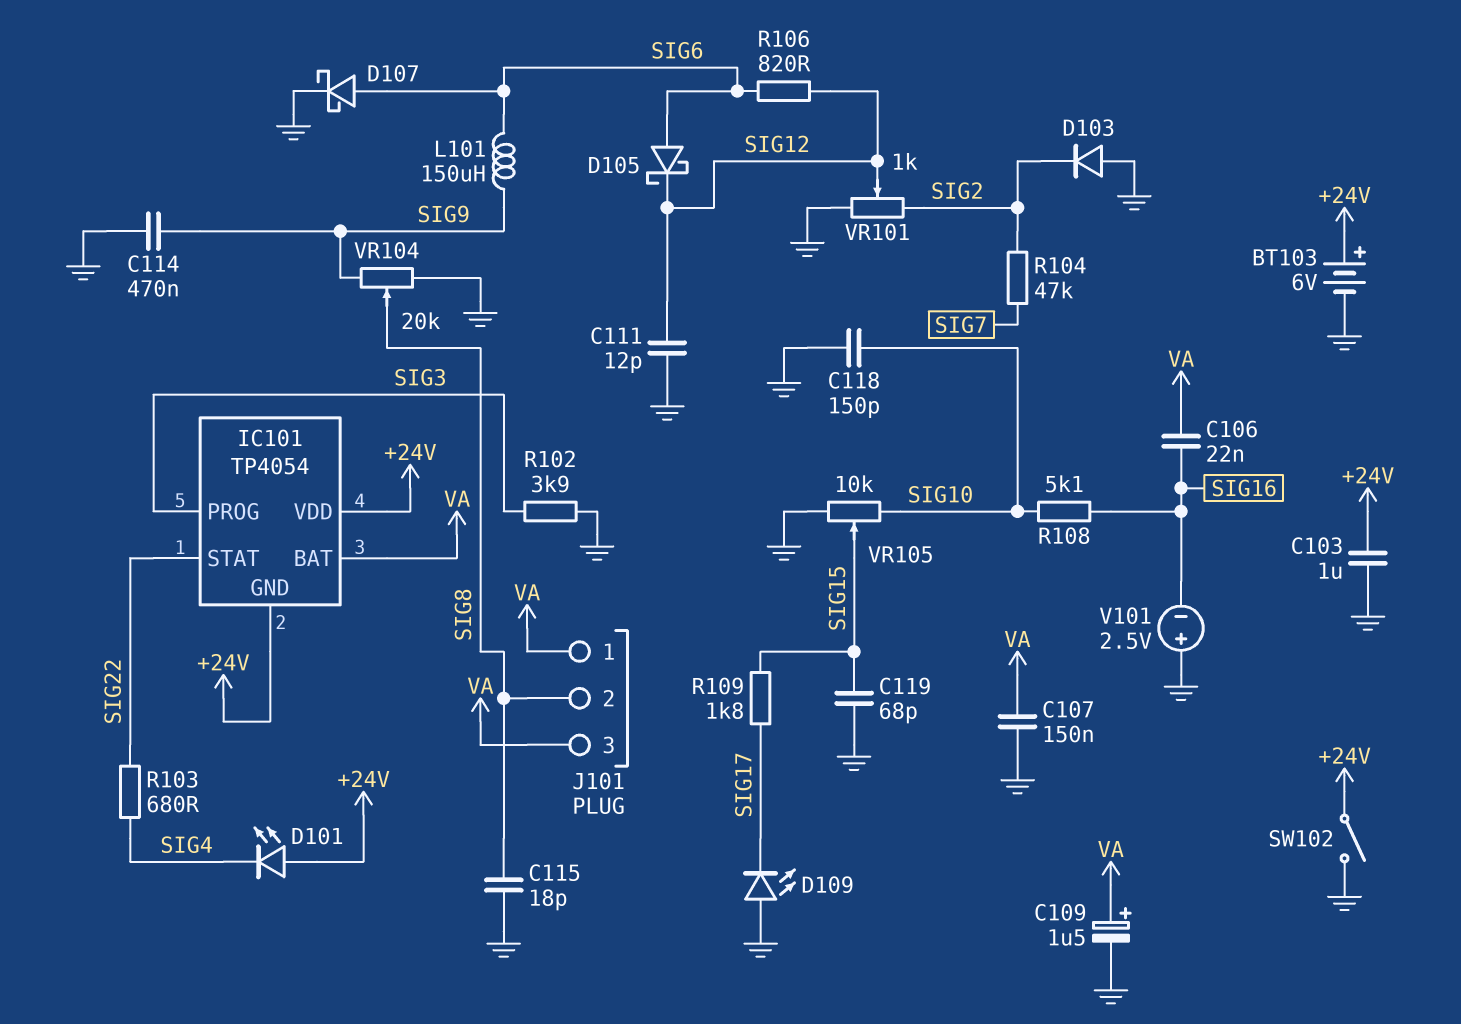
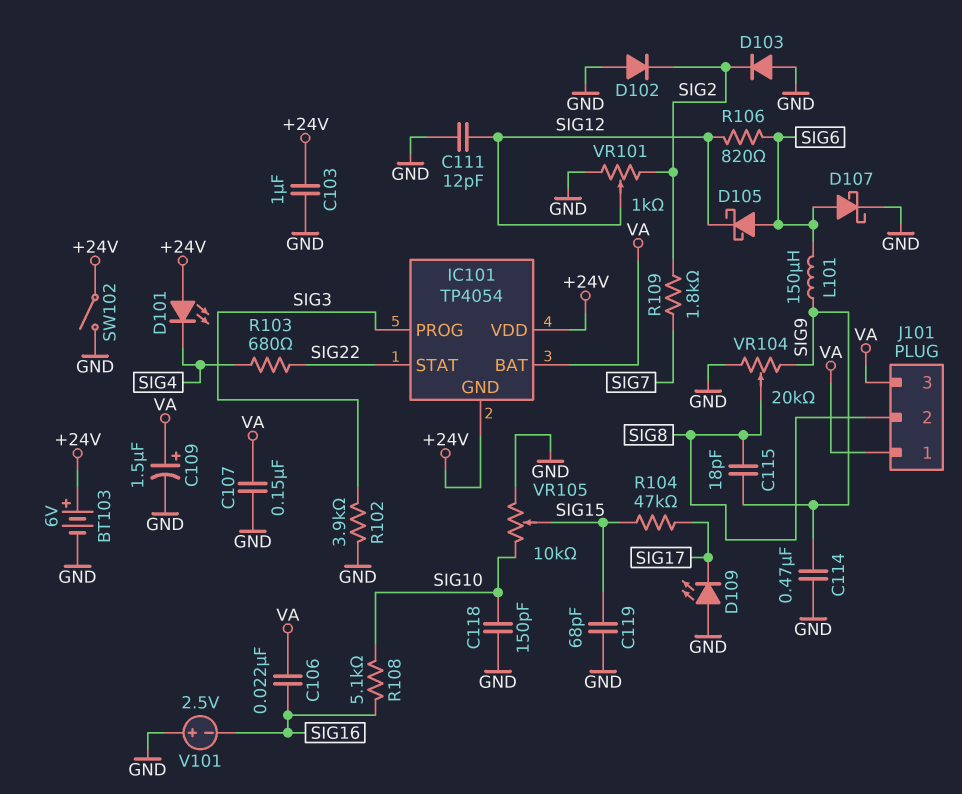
C115: 18pF (GND, SIG8) -> 18pF (SIG8, SIG9)
D102: none -> diode (A GND, K SIG2)
R104: 47k (SIG2, SIG7) -> 47k (SIG15, SIG17)
R109: 1.8k (SIG15, SIG17) -> 1.8k (SIG2, SIG7)

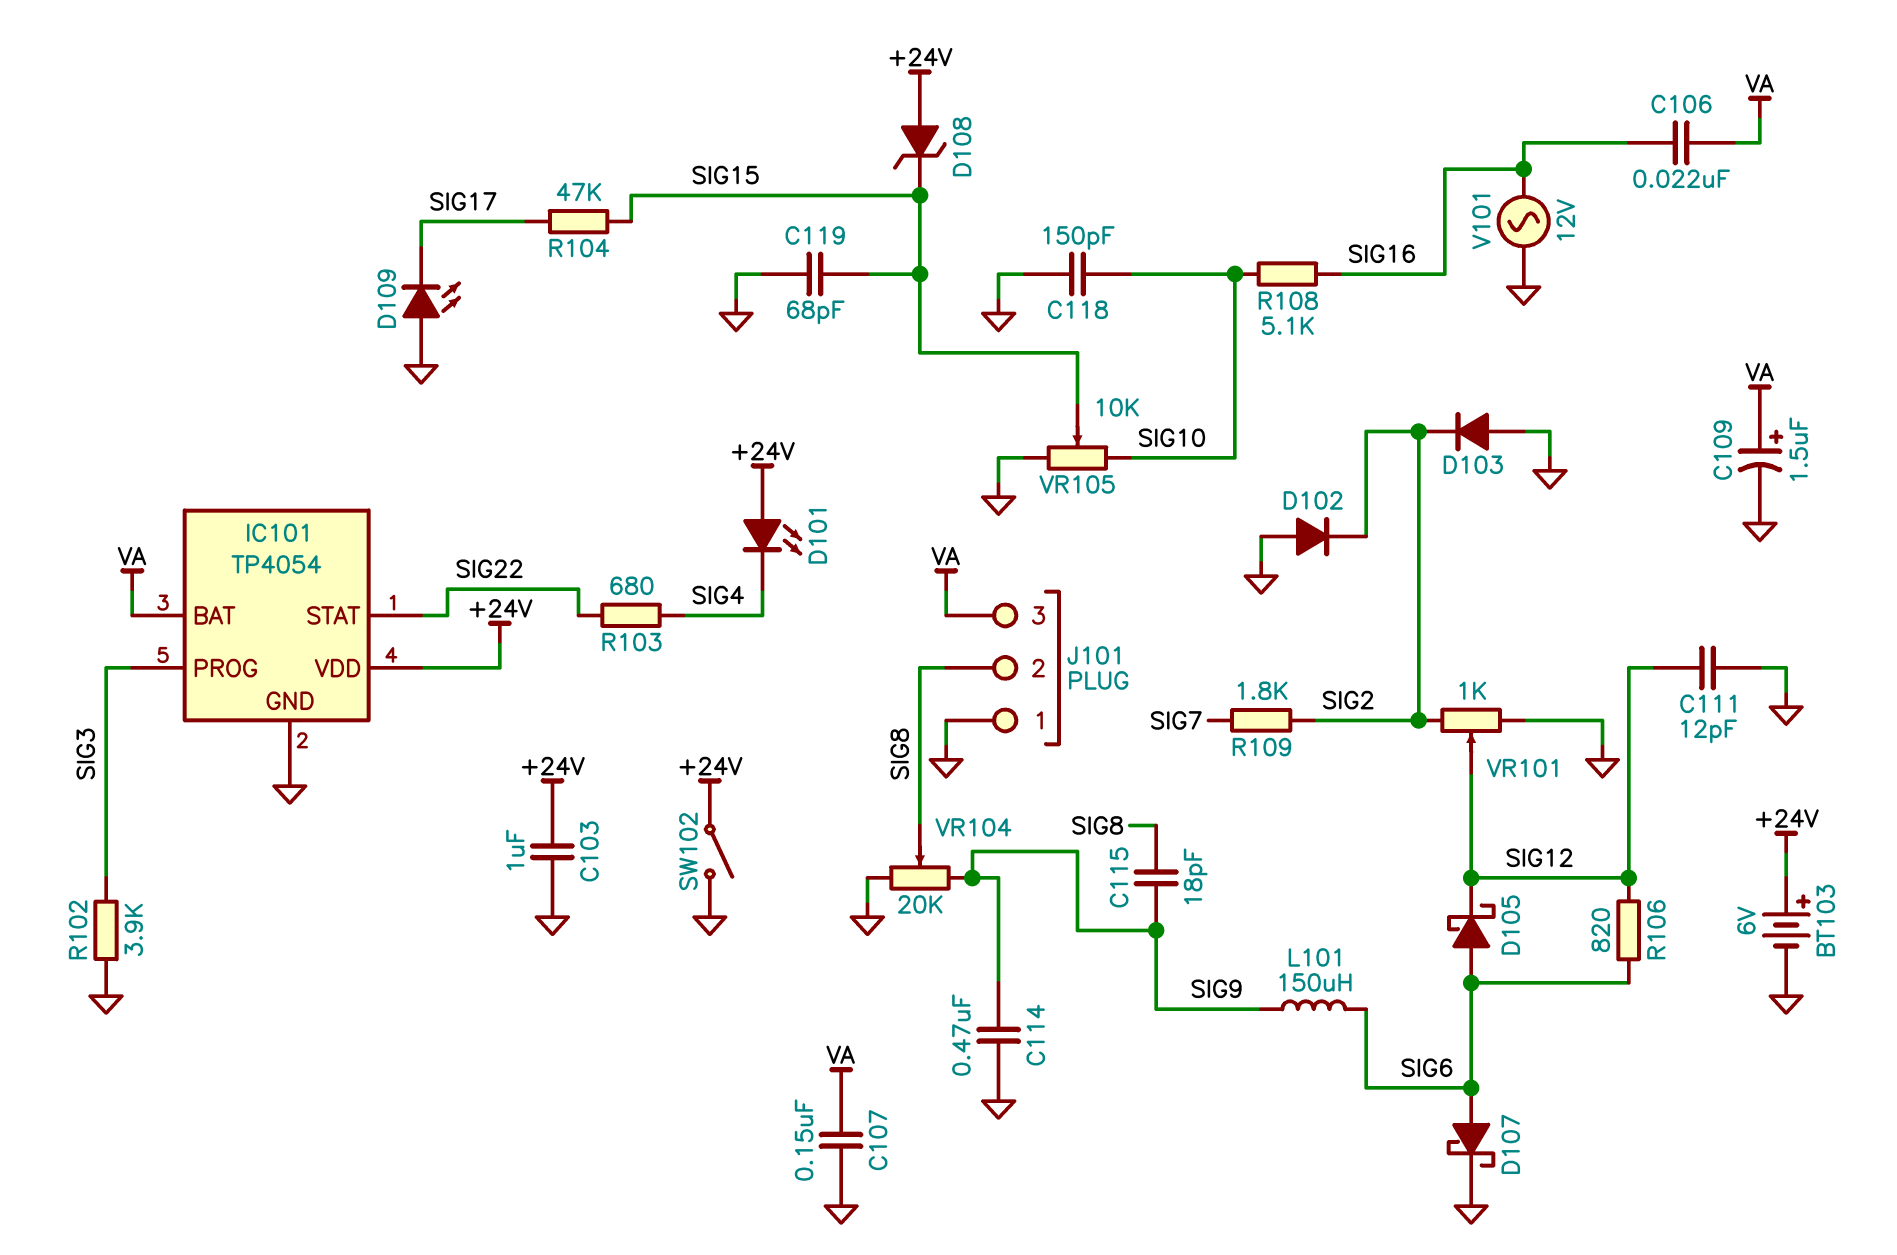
D108: none -> zener (A +24V, K SIG15)
IC101 pin GND: +24V -> GND
J101 pin 1: VA -> GND
V101: 2.5V (plus GND, minus SIG16) -> AC 12V (GND, SIG16)

